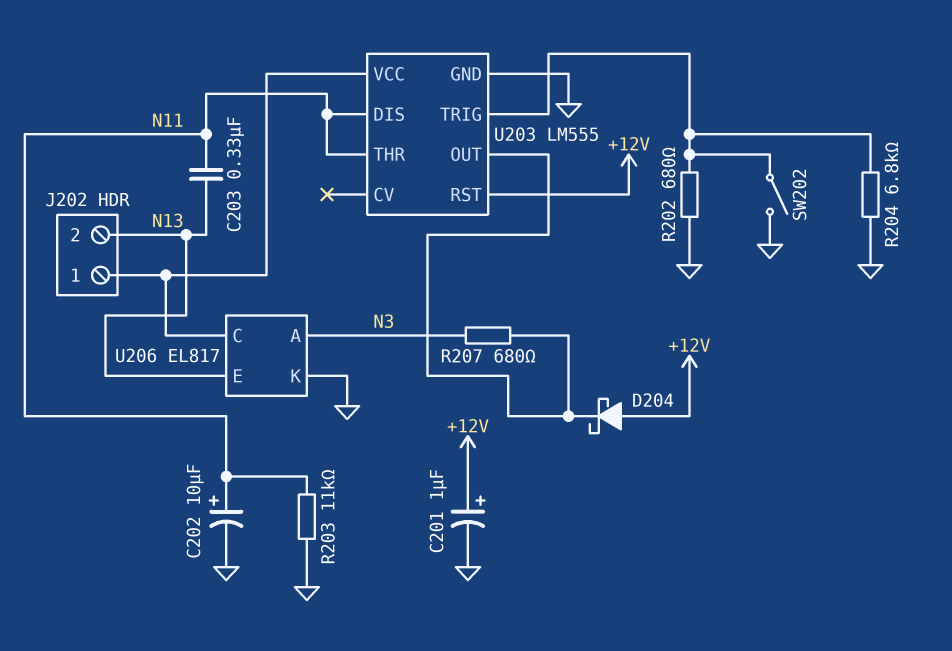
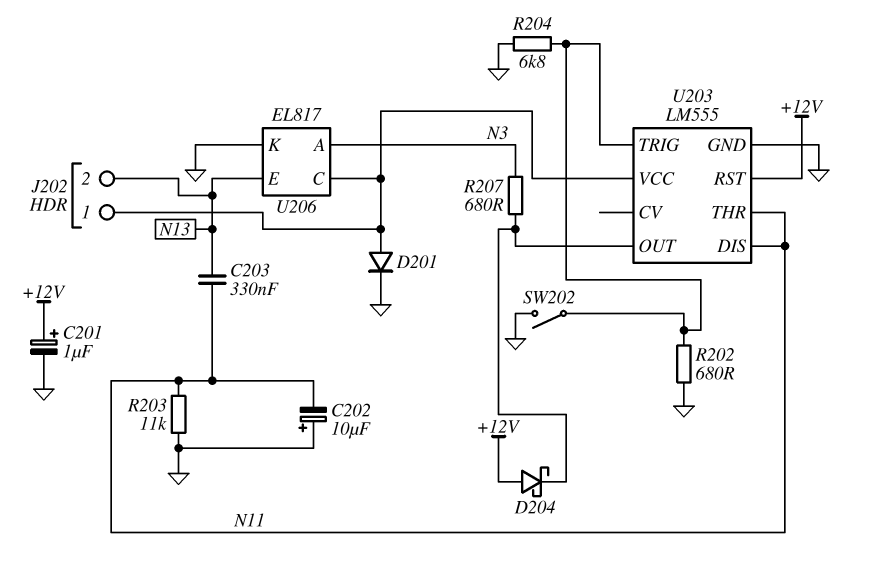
C202: 10uF (plus N11, minus GND) -> 10uF (plus GND, minus N11)
D201: none -> diode (A J202/1, K GND)

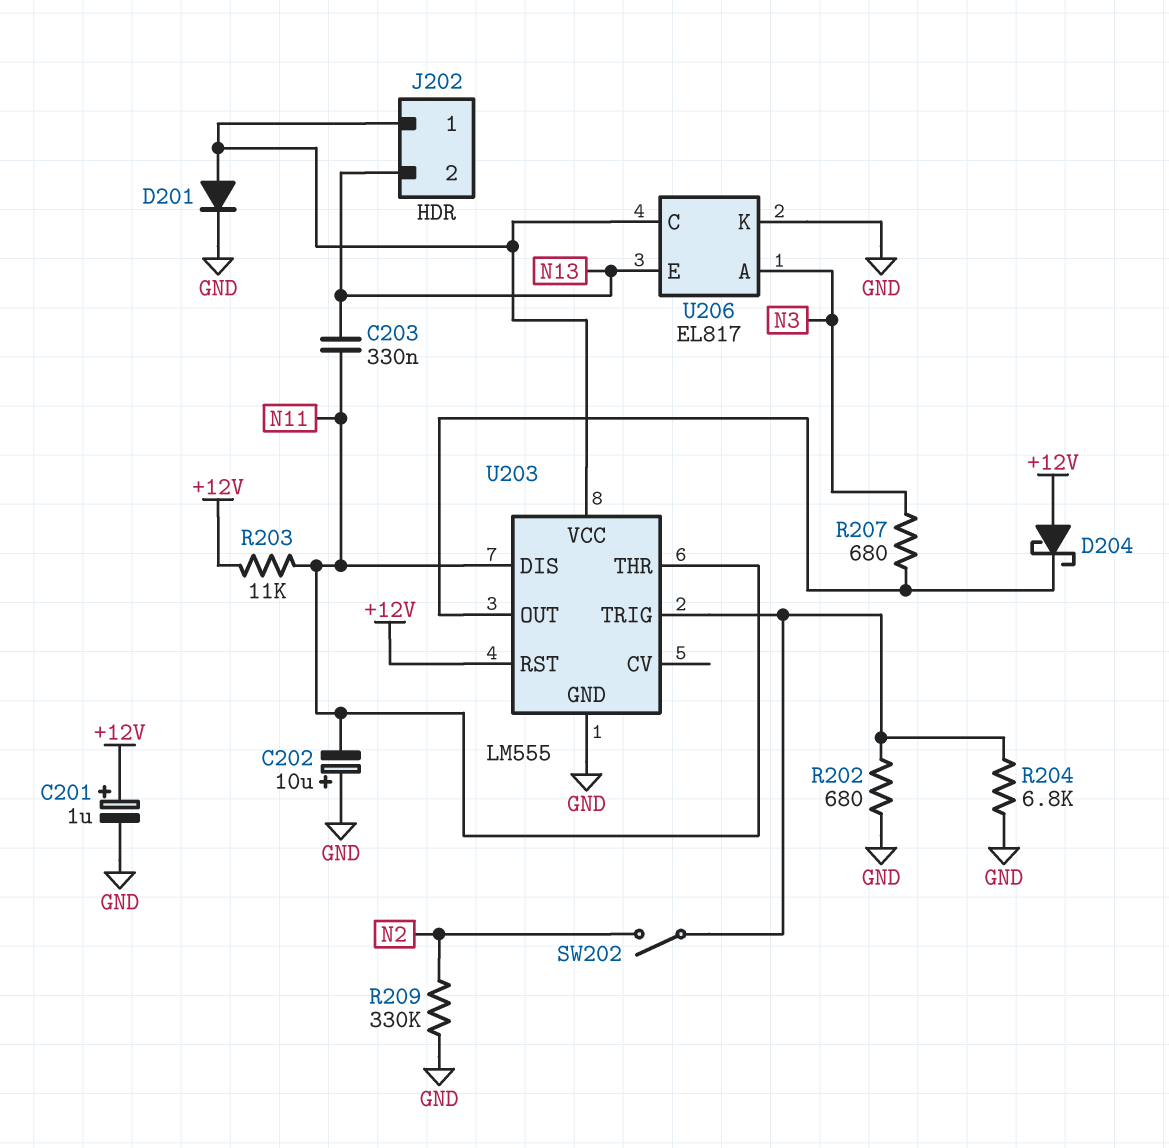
R203: 11k (GND, N11) -> 11k (+12V, N11)
R209: none -> 330k (GND, N2)
SW202: switch (GND, U203/TRIG) -> switch (N2, U203/TRIG)

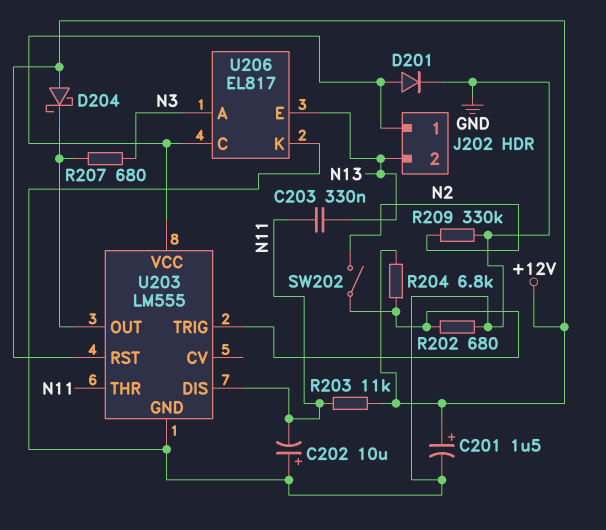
C201: 1uF (plus +12V, minus GND) -> 1.5uF (plus +12V, minus GND)
R204: 6.8k (GND, U203/TRIG) -> 6.8k (+12V, U203/TRIG)

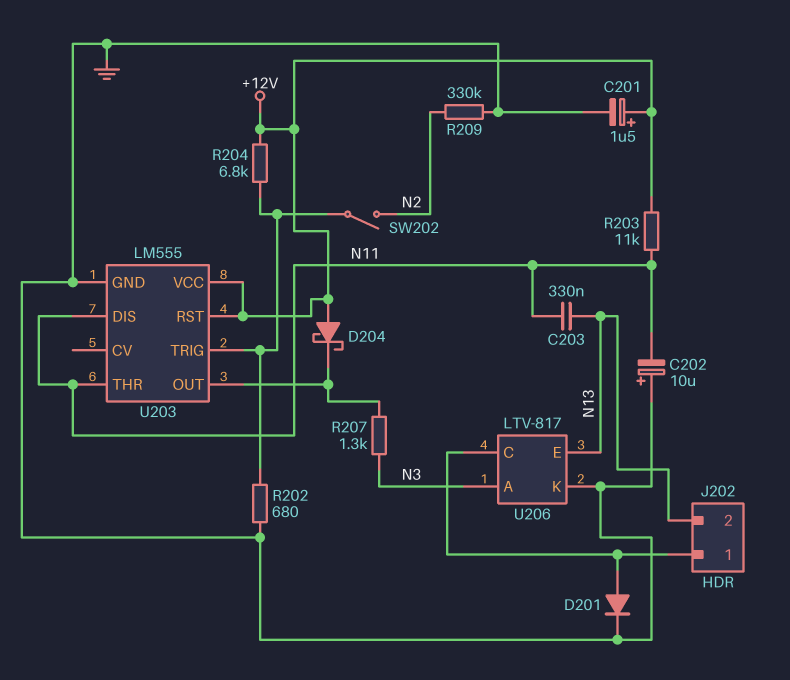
R207: 680 (N3, U203/OUT) -> 1.3k (N3, U203/OUT)
U203 pin VCC: J202/1 -> +12V
U206: EL817 -> LTV-817

